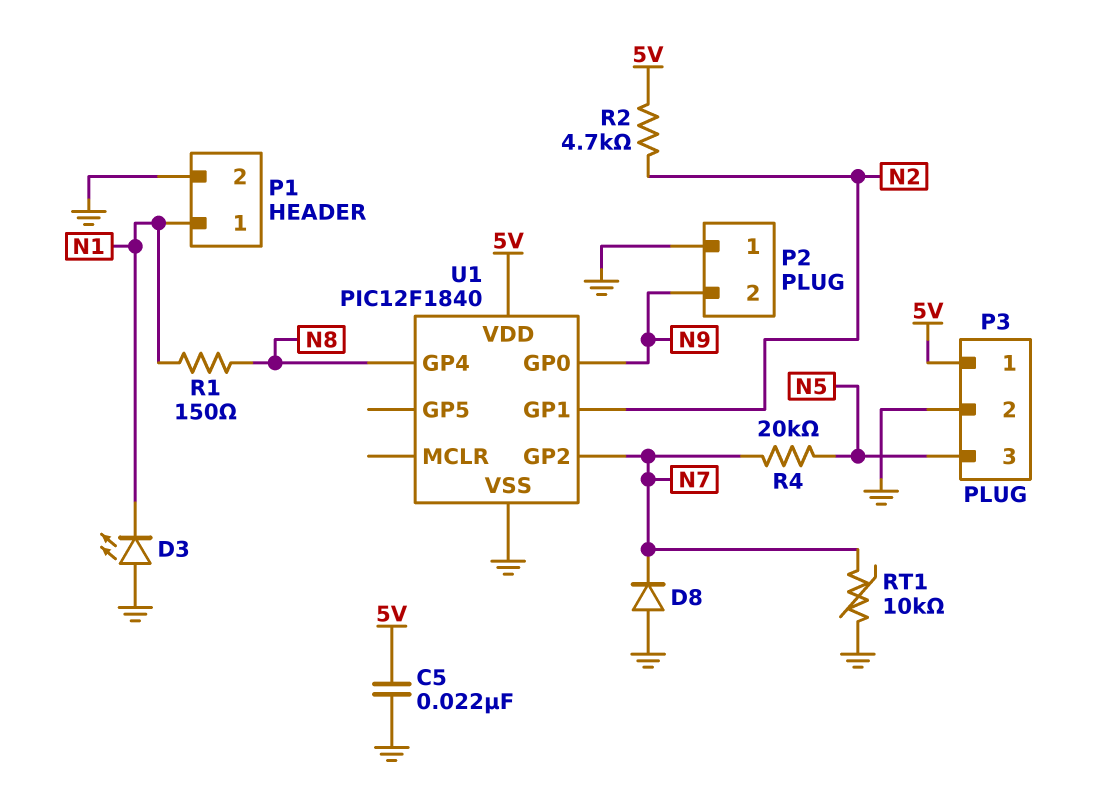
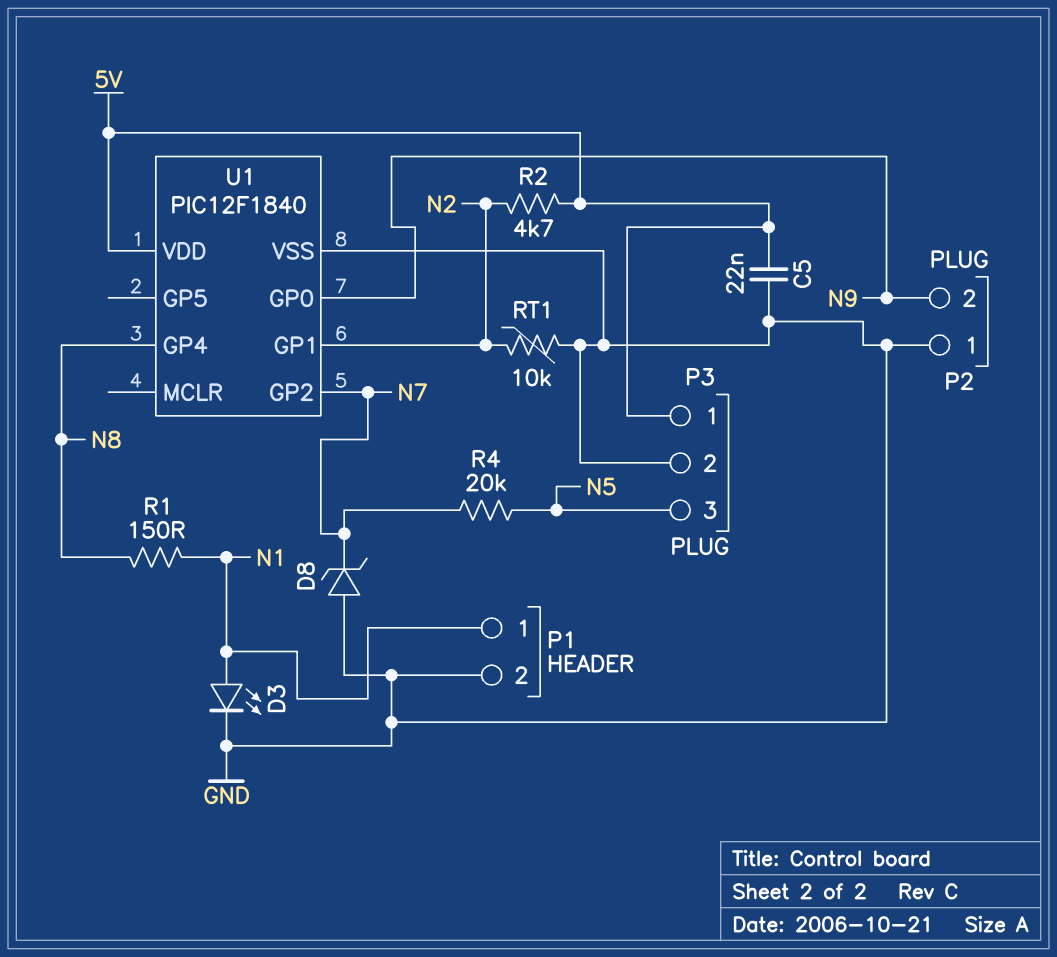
D3: LED (A GND, K N1) -> LED (A N1, K GND)
D8: diode (A GND, K N7) -> zener (A GND, K N7)
RT1: 10k (GND, N7) -> 10k (GND, N2)

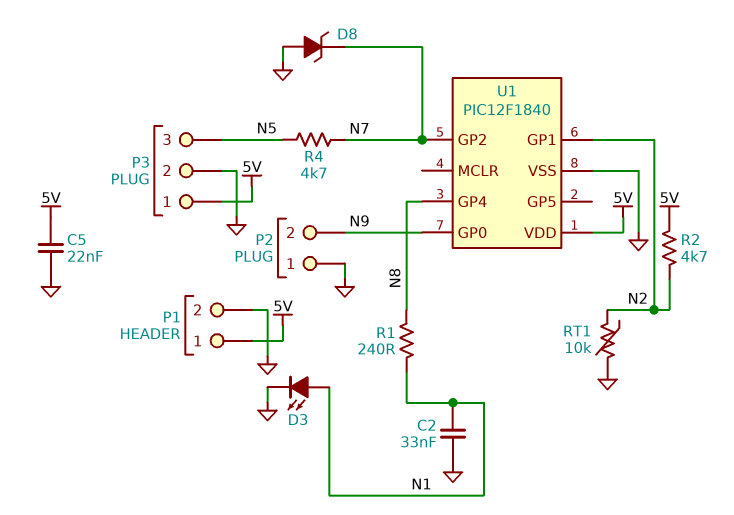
C2: none -> 33nF (GND, N1)
P1 pin 1: N1 -> 5V
R1: 150 (N1, N8) -> 240 (N1, N8)
R4: 20k (N5, N7) -> 4.7k (N5, N7)

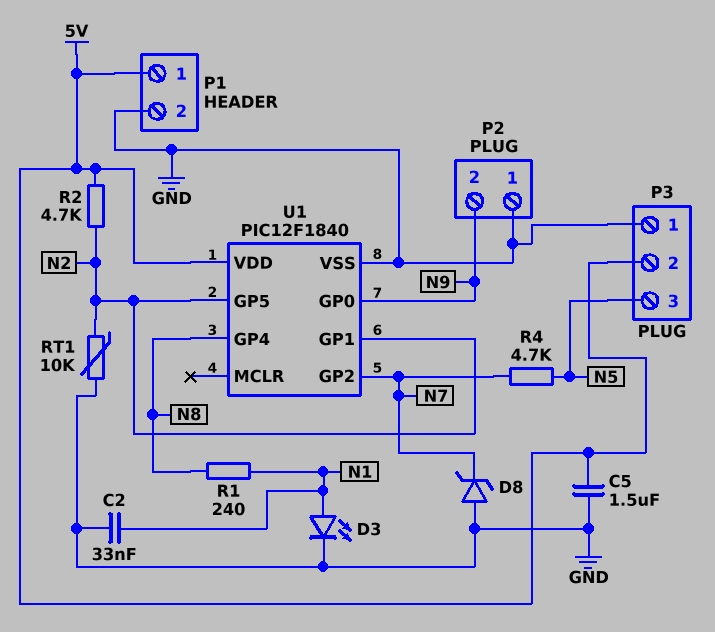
C5: 22nF (5V, GND) -> 1.5uF (5V, GND)
P3 pin 1: 5V -> GND
P3 pin 2: GND -> 5V
U1 pin GP5: none -> N2

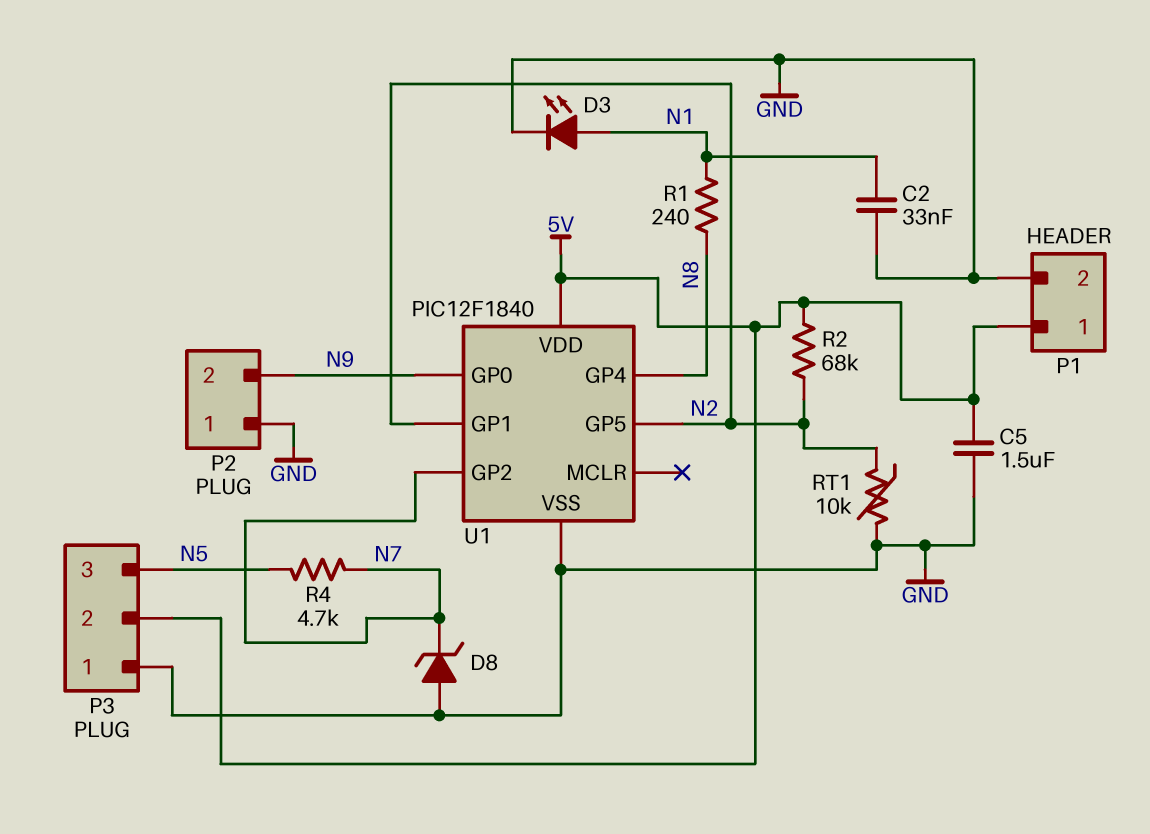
R2: 4.7k (5V, N2) -> 68k (5V, N2)

